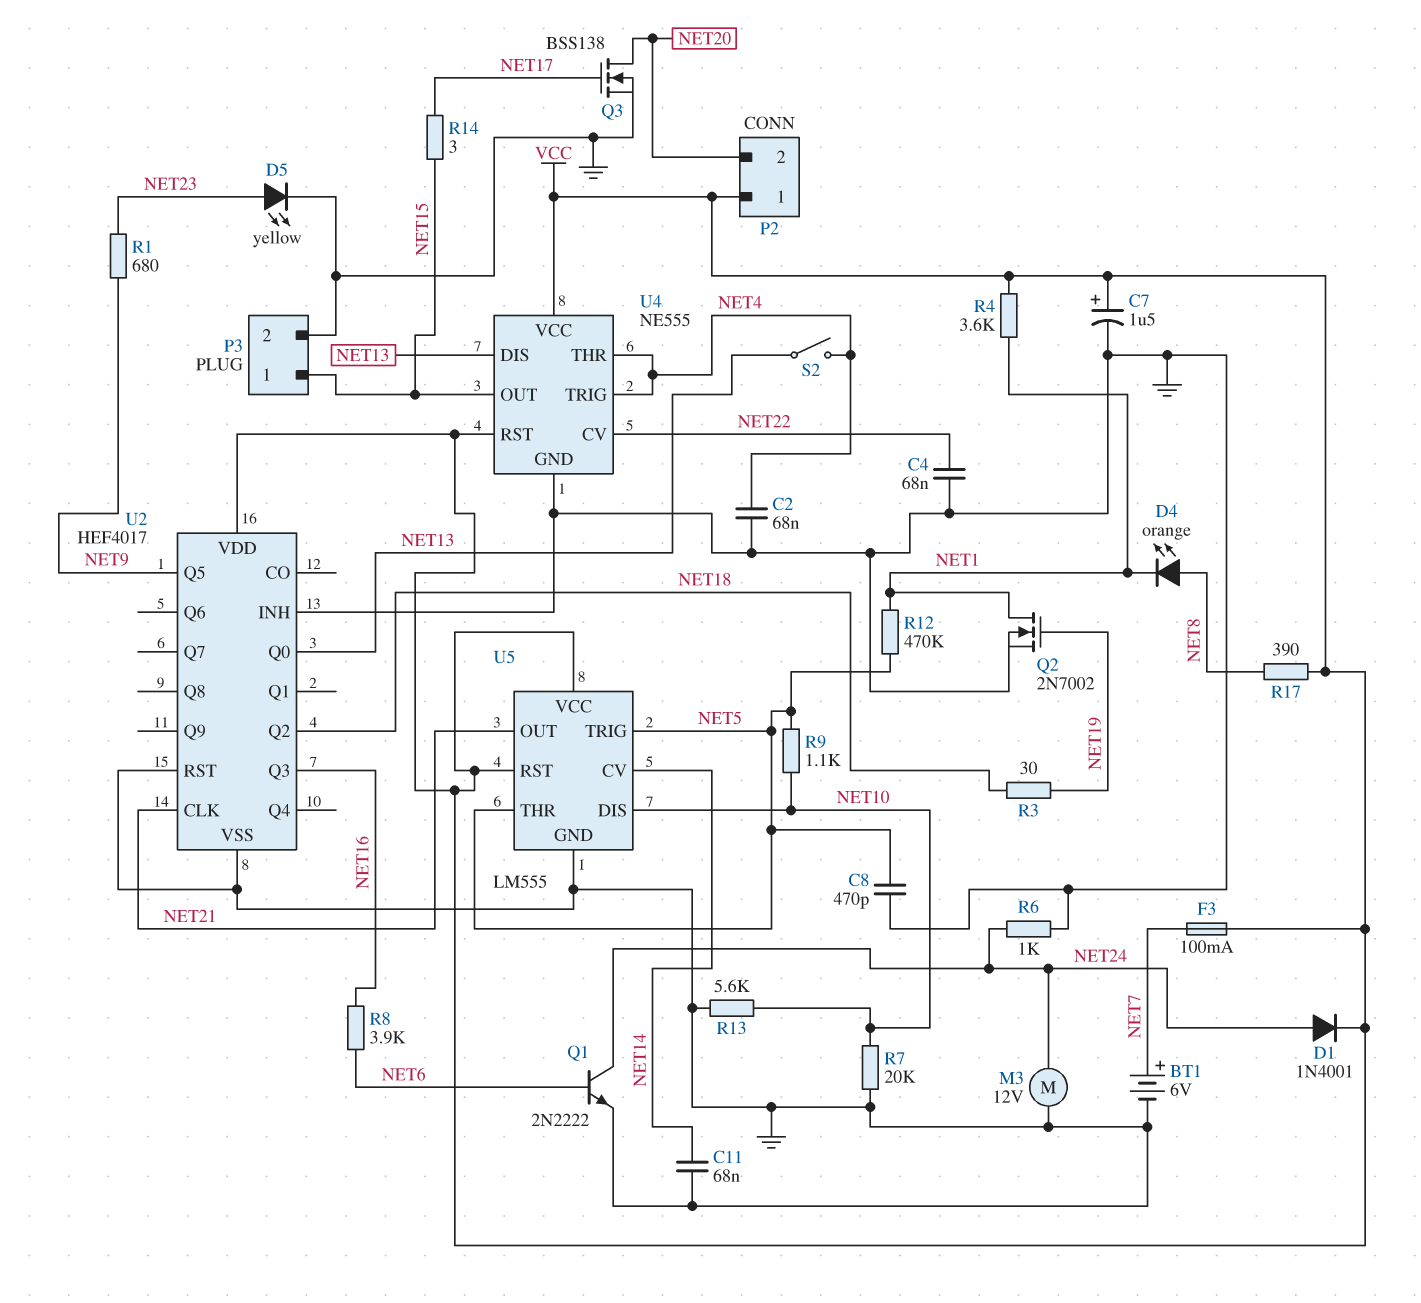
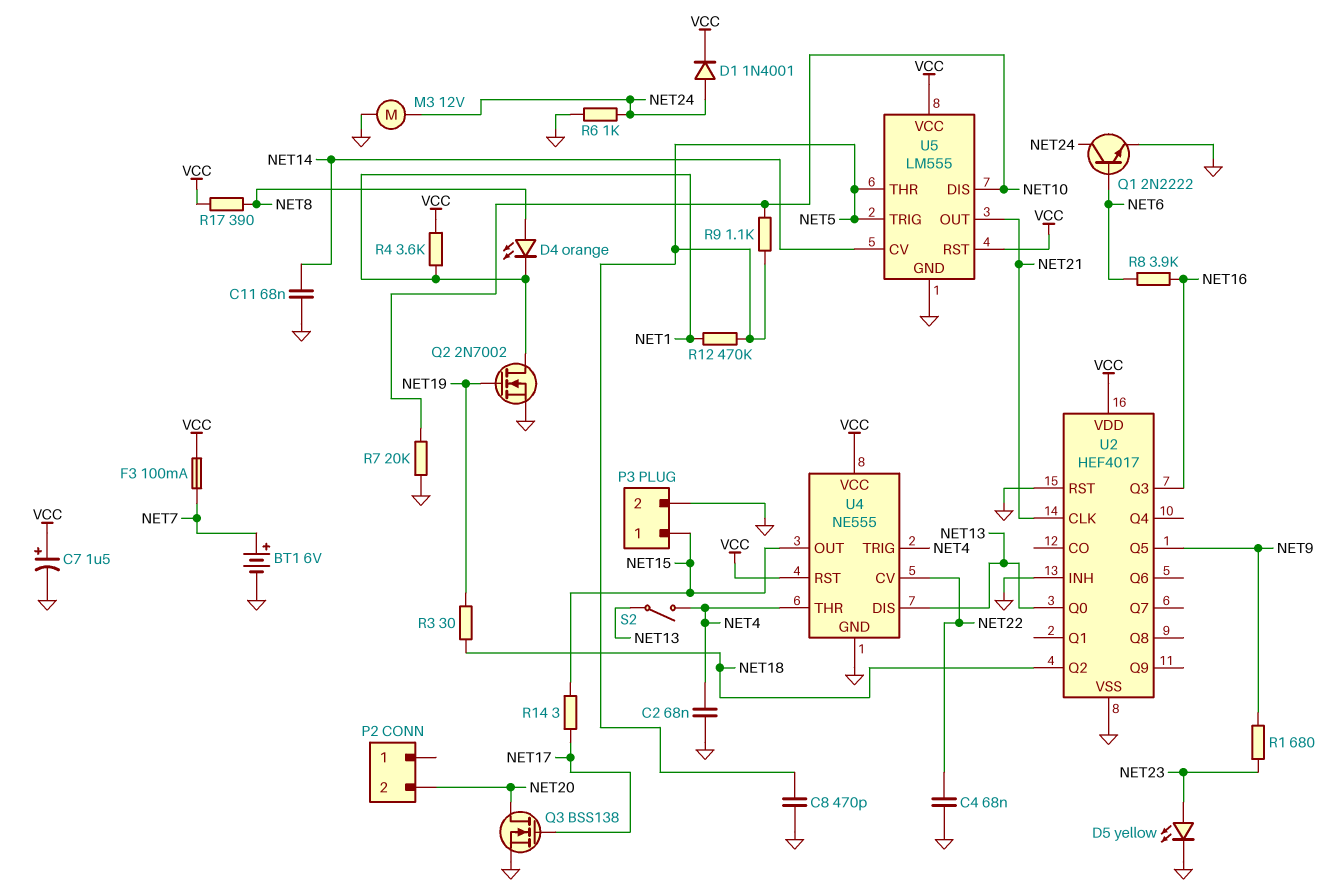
P2 pin 1: VCC -> none
R13: 5.6k (GND, NET10) -> none

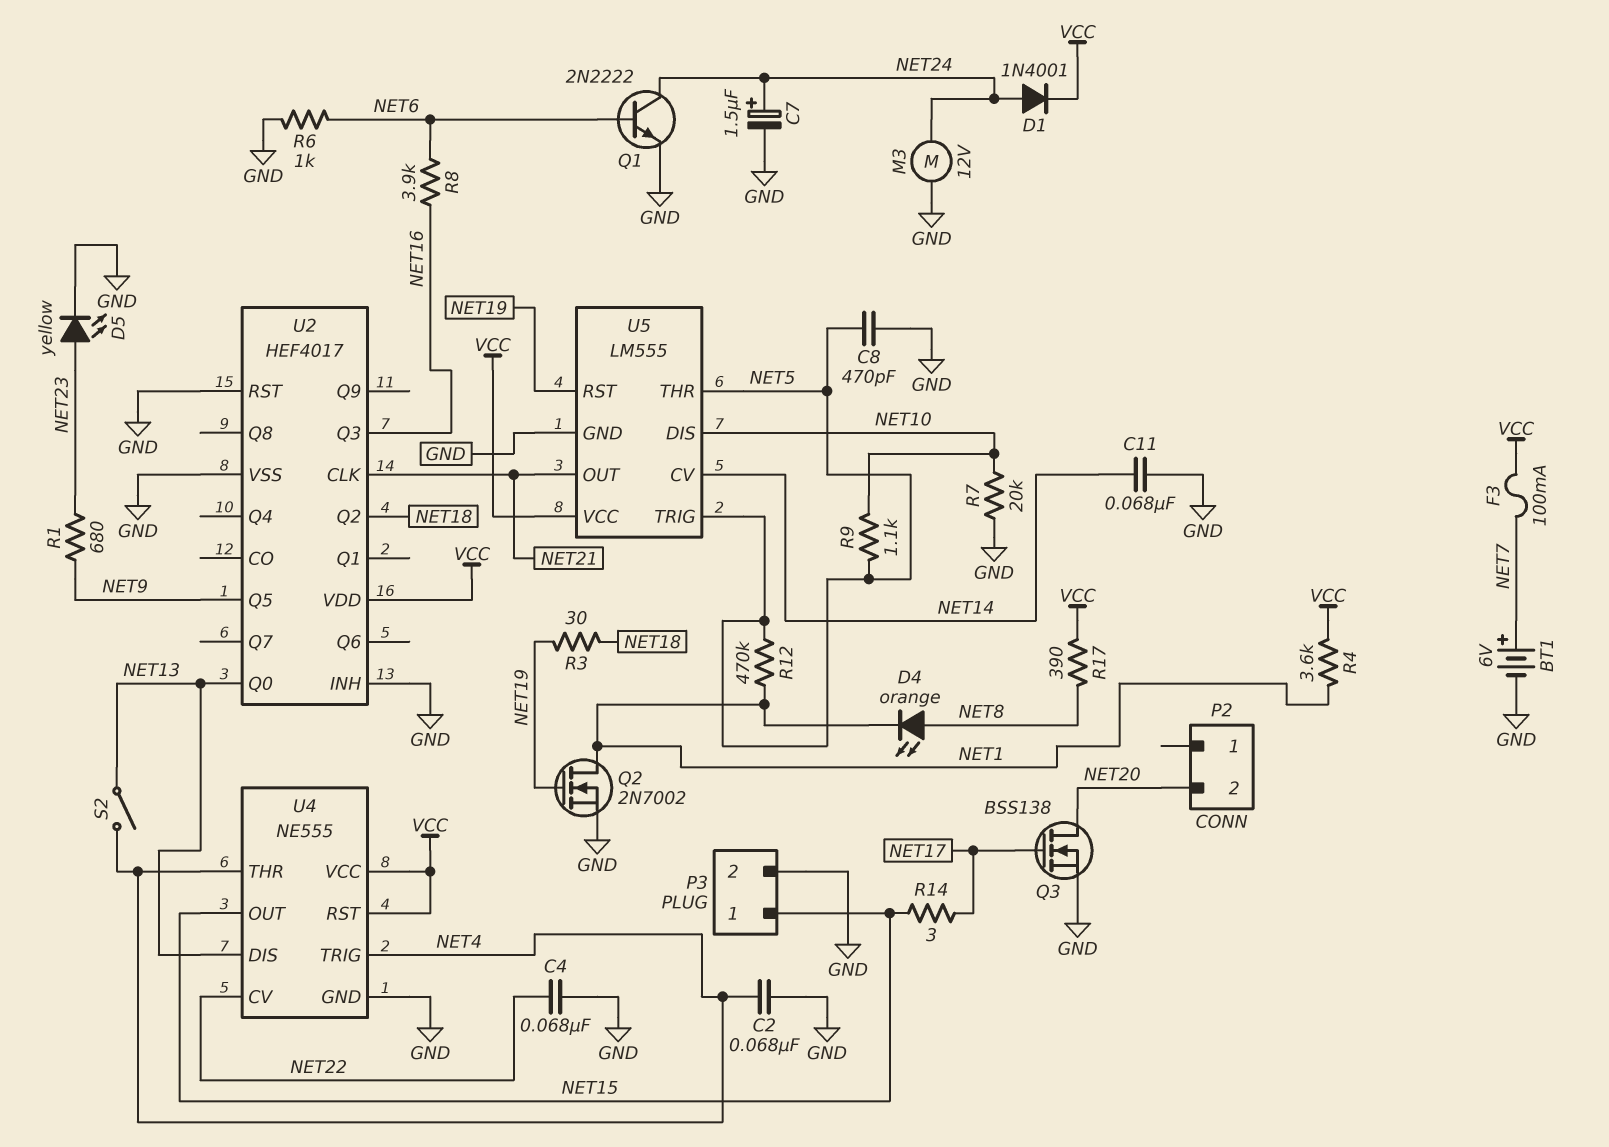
C7: 1.5uF (plus VCC, minus GND) -> 1.5uF (plus NET24, minus GND)
R6: 1k (GND, NET24) -> 1k (GND, NET6)
U5 pin RST: VCC -> NET19

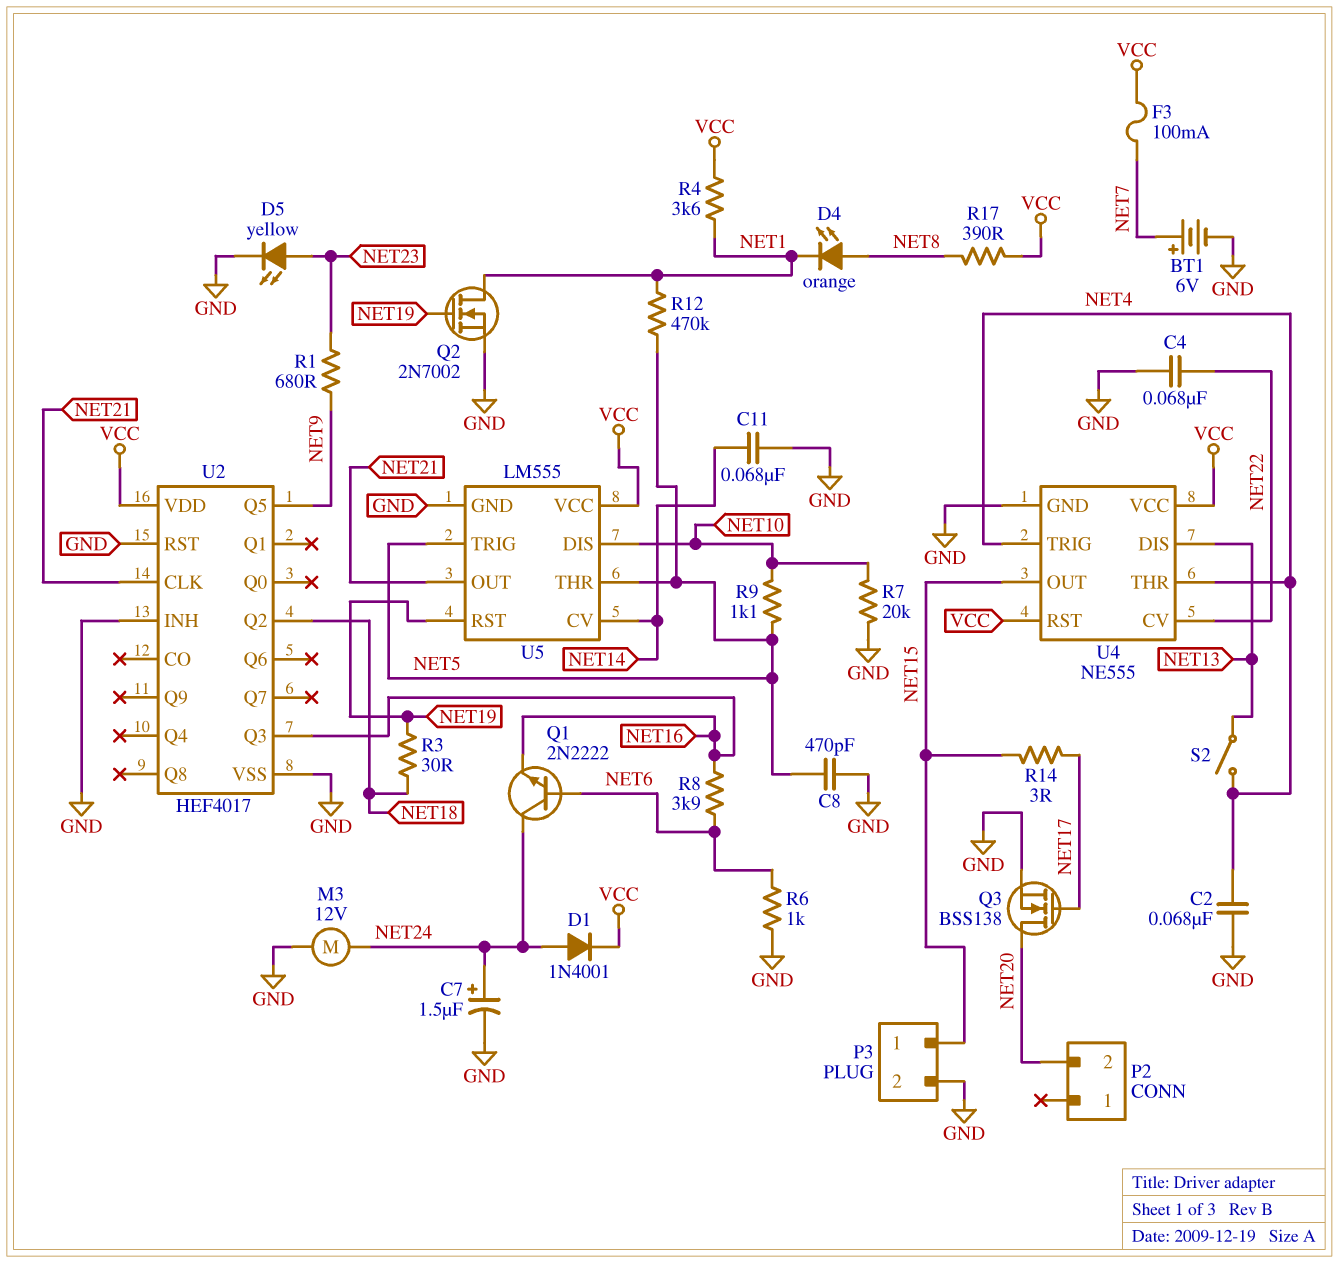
Q1: NPN 2N2222 (B NET6, C NET24, E GND) -> NPN 2N2222 (B NET6, C NET24, E NET16)
U2 pin Q0: NET13 -> none

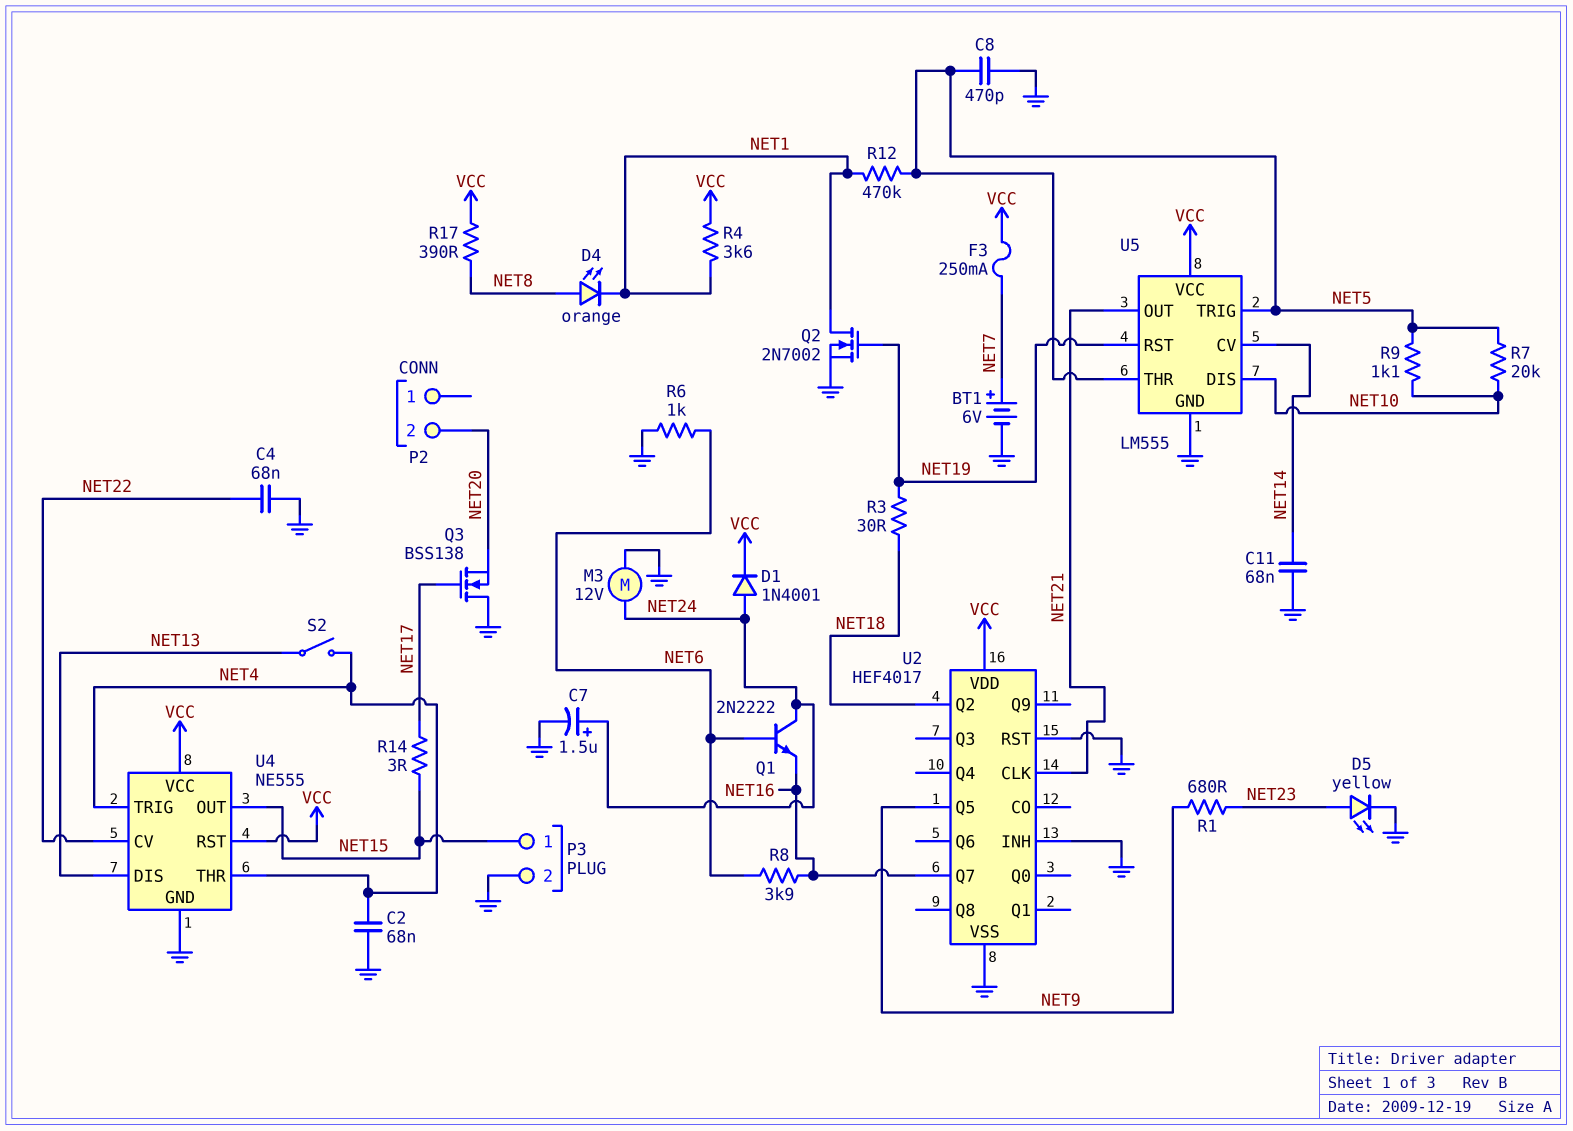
F3: 100mA (NET7, VCC) -> 250mA (NET7, VCC)
Q3: NMOS BSS138 (G NET17, D NET20, S GND) -> NMOS BSS138 (G NET17, D GND, S NET20)
R7: 20k (GND, NET10) -> 20k (NET5, NET10)
U2 pin Q3: NET16 -> none
U2 pin Q7: none -> NET16

